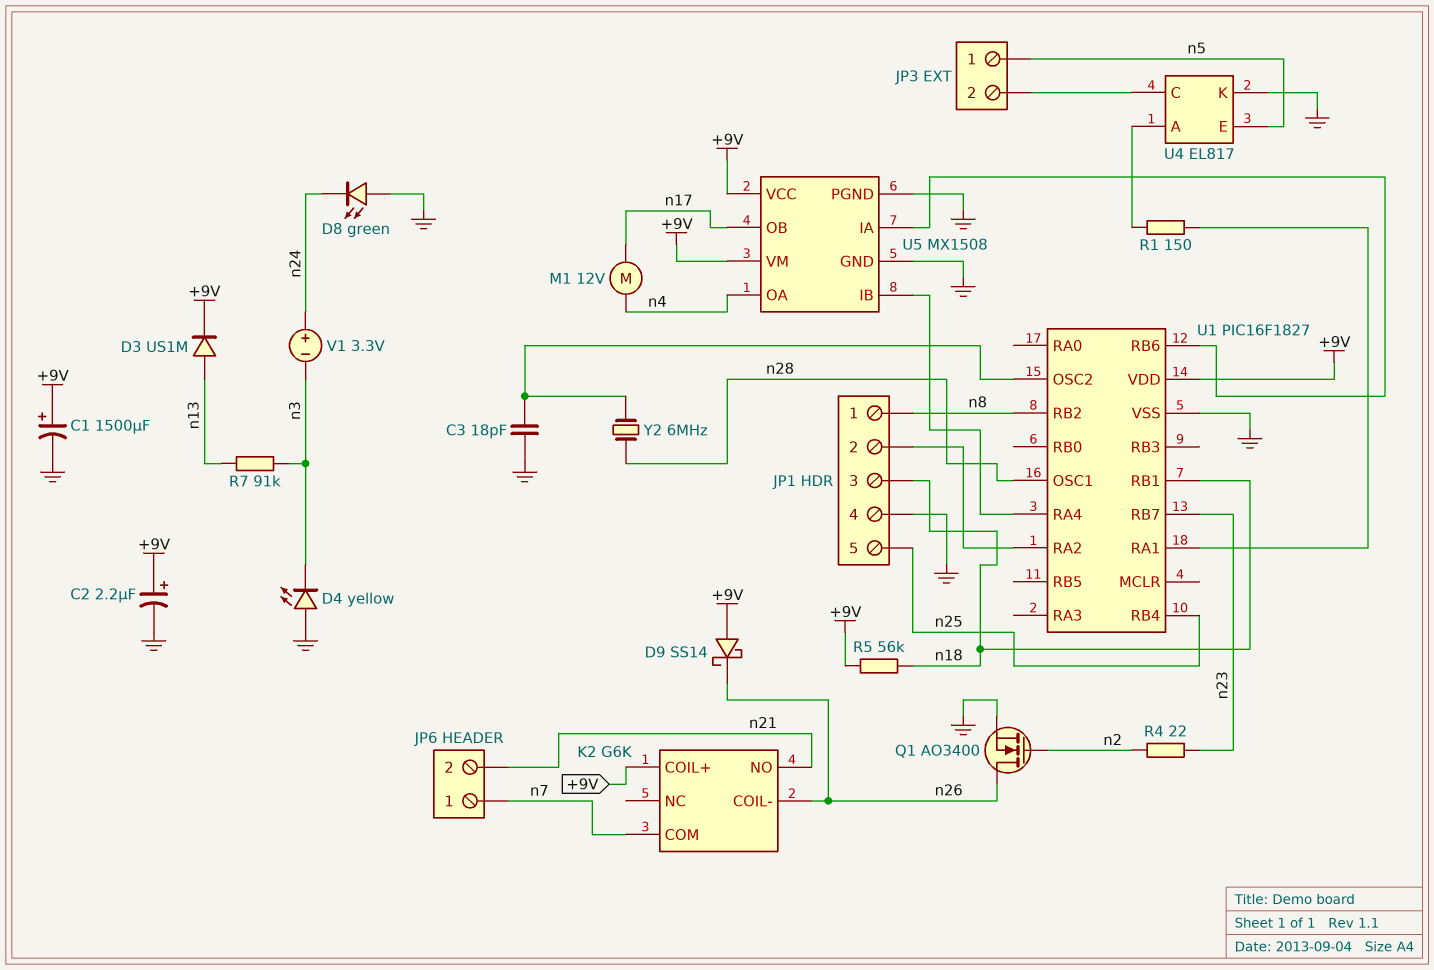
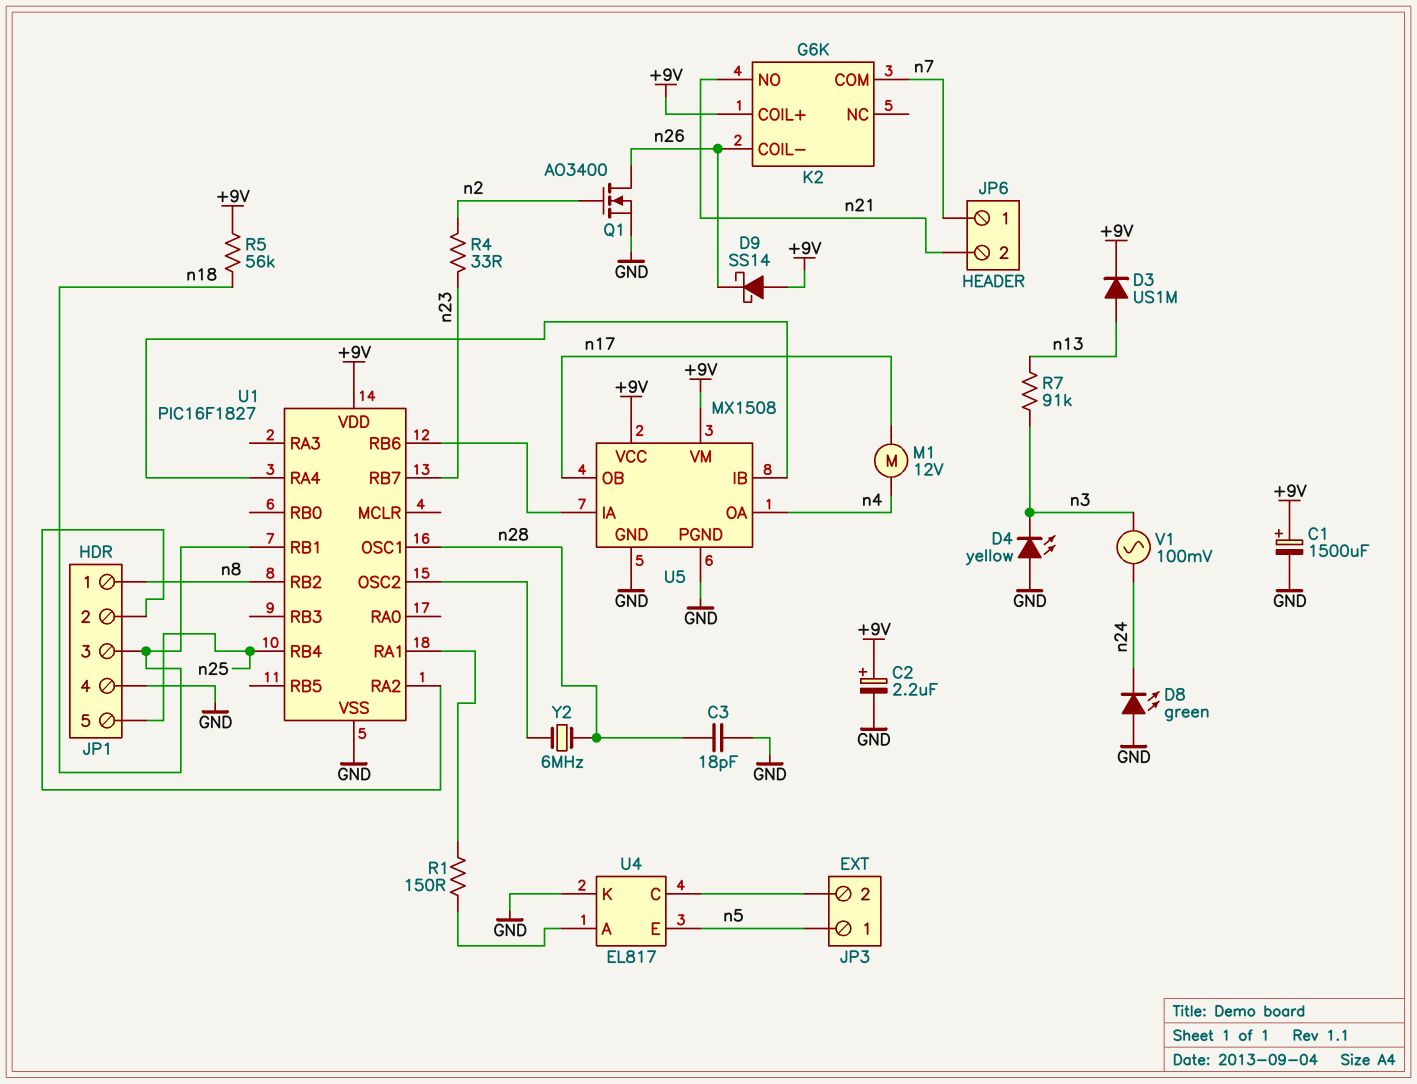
C3: 18pF (GND, U1/OSC2) -> 18pF (GND, n28)
R4: 22 (n2, n23) -> 33 (n2, n23)
V1: 3.3V (plus n24, minus n3) -> AC 100mV (n3, n24)

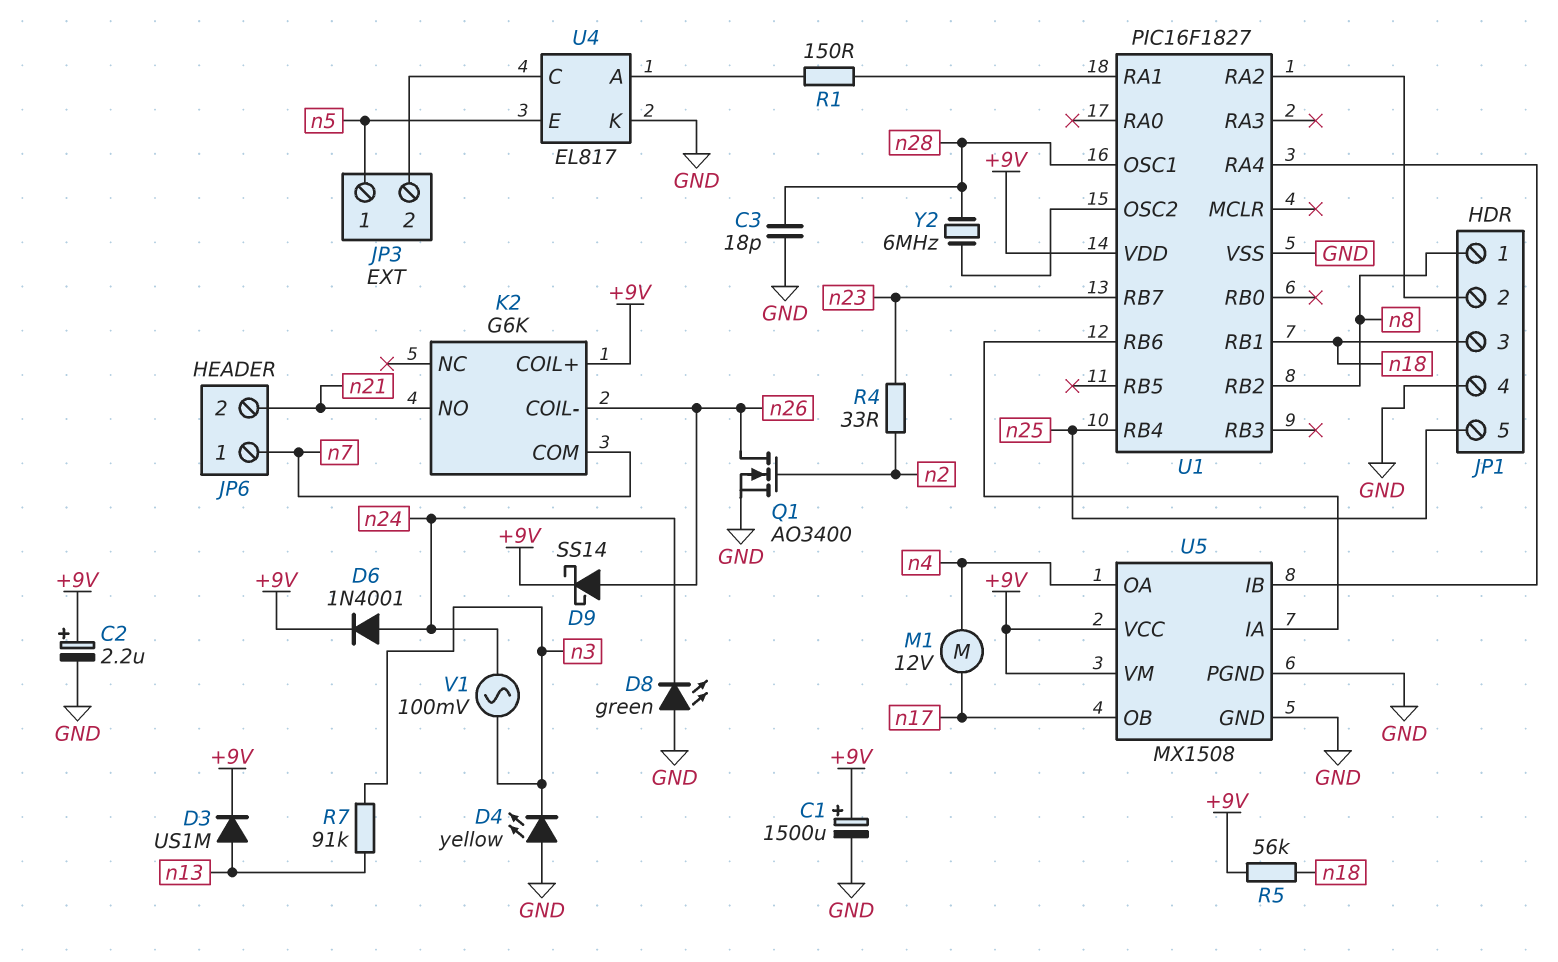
D6: none -> diode 1N4001 (A n24, K +9V)
D9: schottky SS14 (A +9V, K n26) -> schottky SS14 (A n26, K +9V)

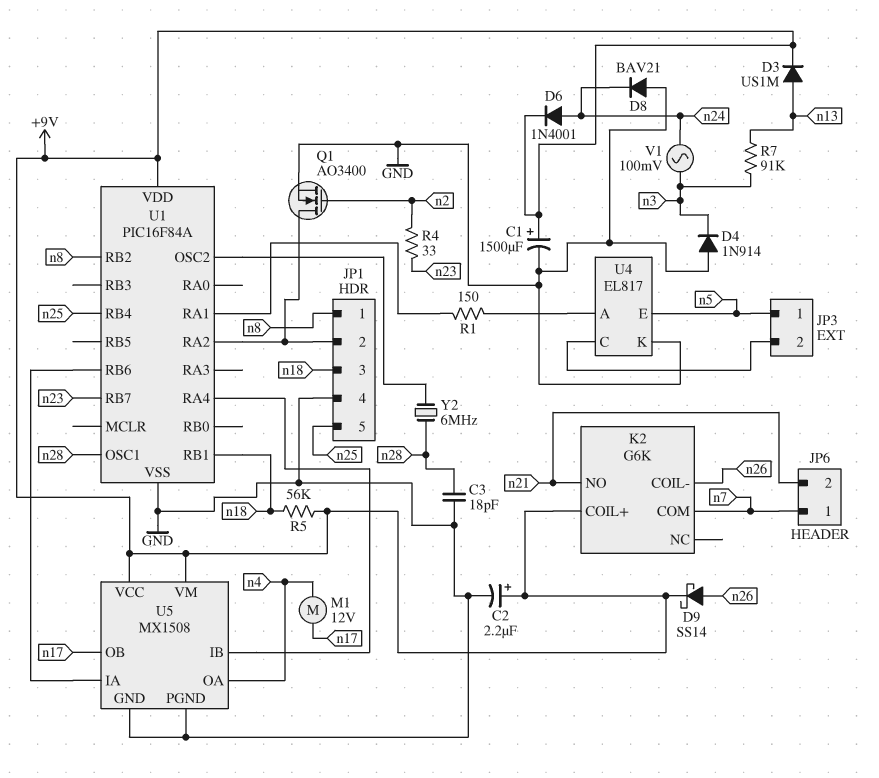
D4: LED yellow (A GND, K n3) -> diode 1N914 (A GND, K n3)
D8: LED green (A GND, K n24) -> diode BAV21 (A GND, K n24)
Q1: NMOS AO3400 (G n2, D n26, S GND) -> NMOS AO3400 (G n2, D JP1/2, S GND)
U1: PIC16F1827 -> PIC16F84A

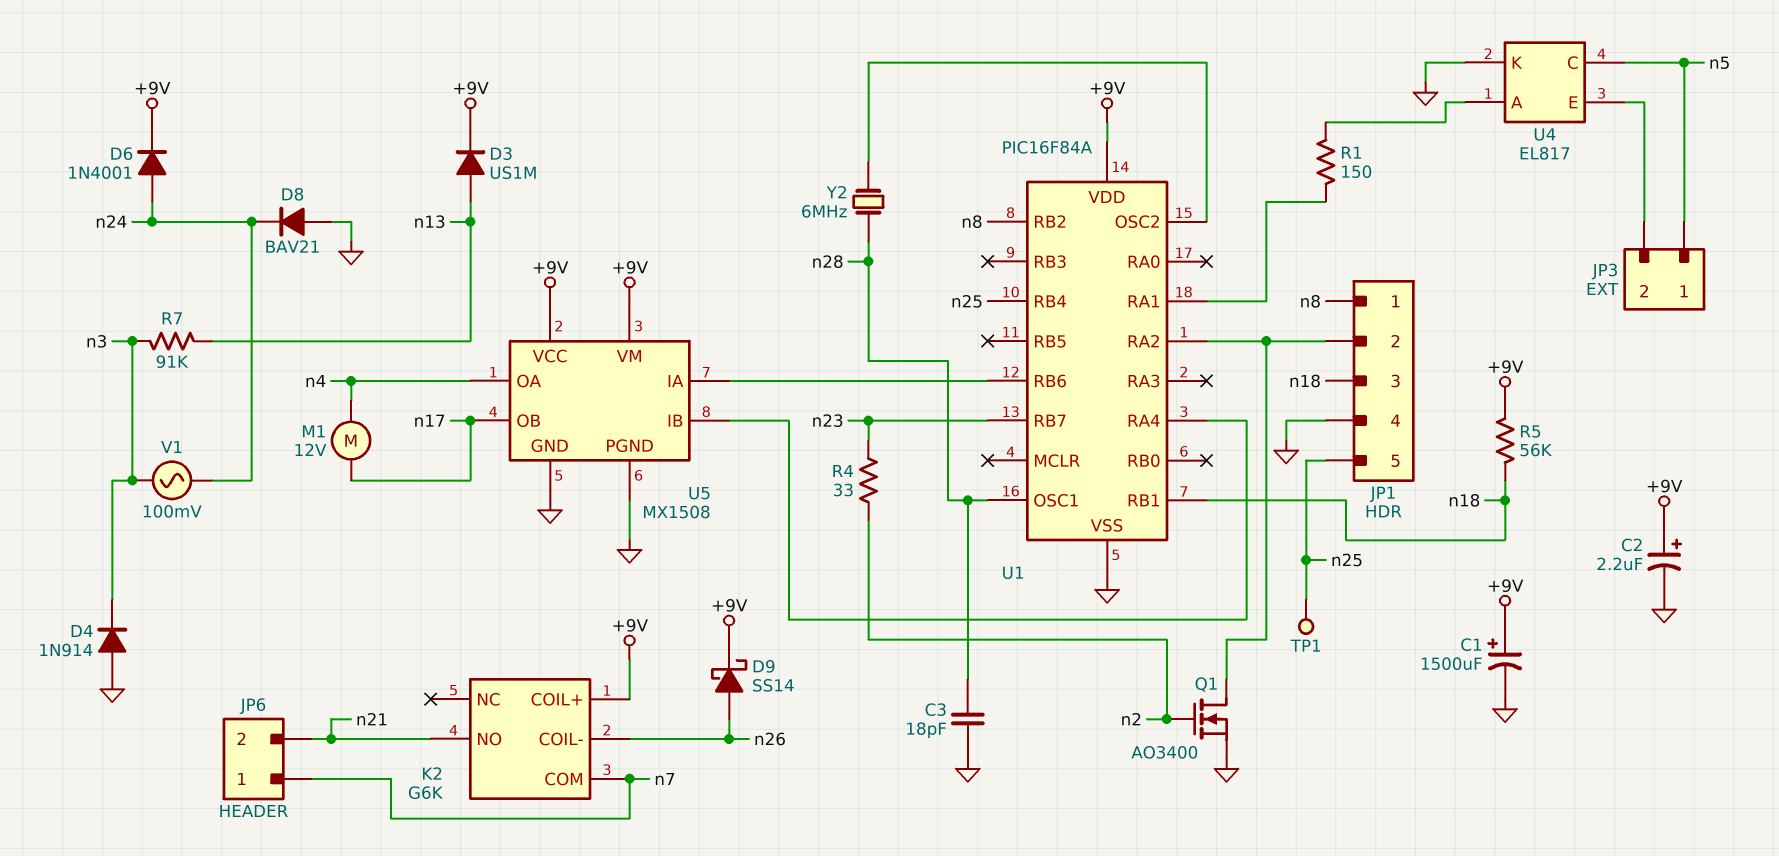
TP1: none -> test point (n25)
U4 pin C: JP3/2 -> n5
U4 pin E: n5 -> JP3/2

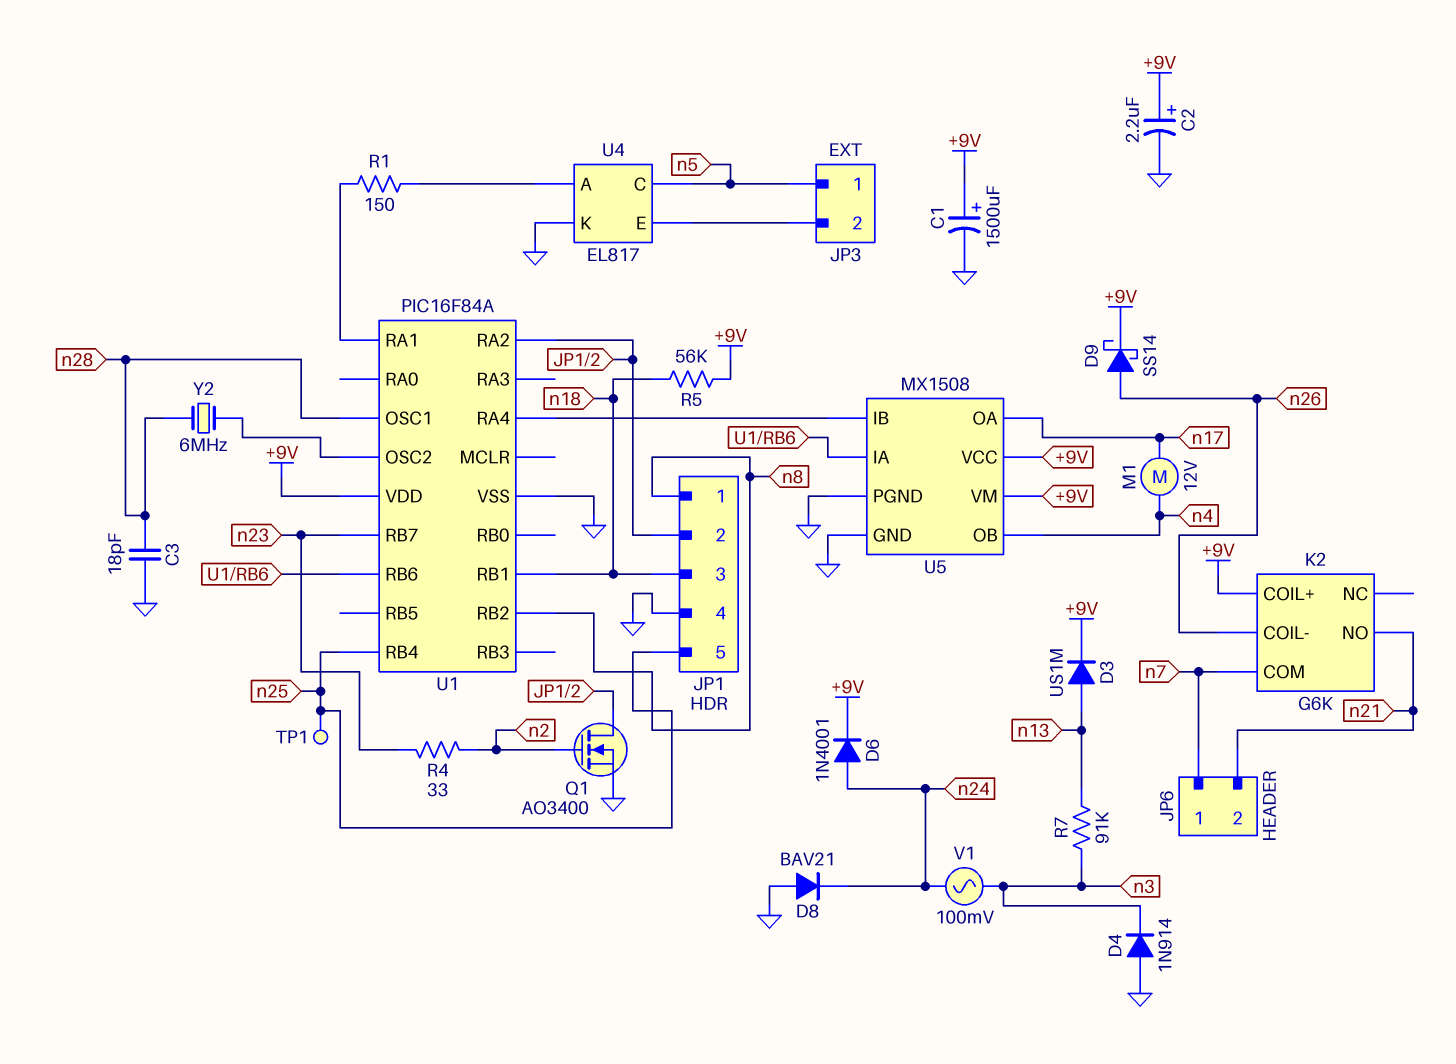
U5 pin OA: n4 -> n17
U5 pin OB: n17 -> n4

